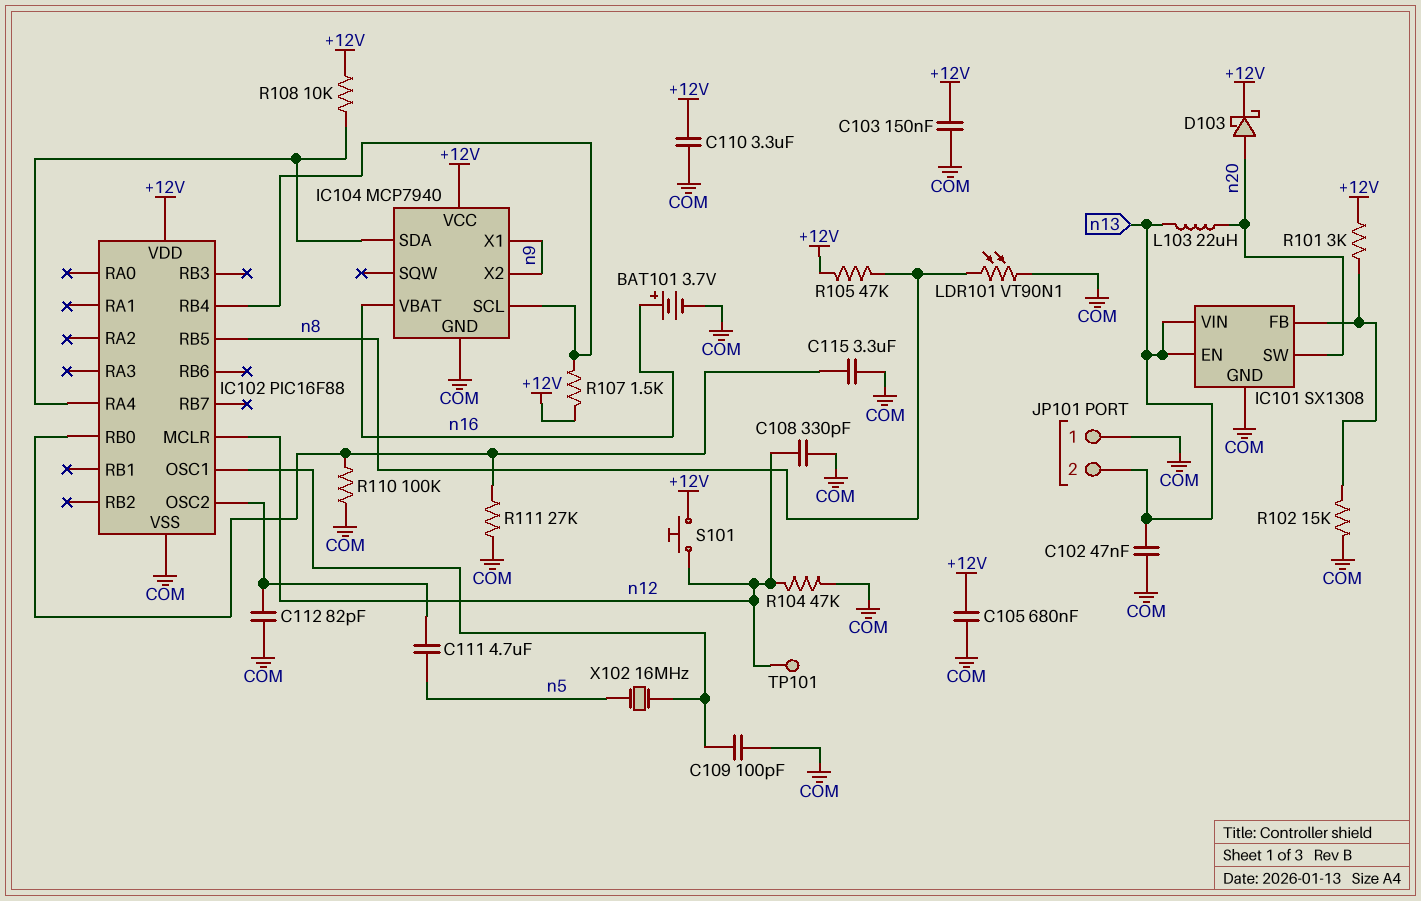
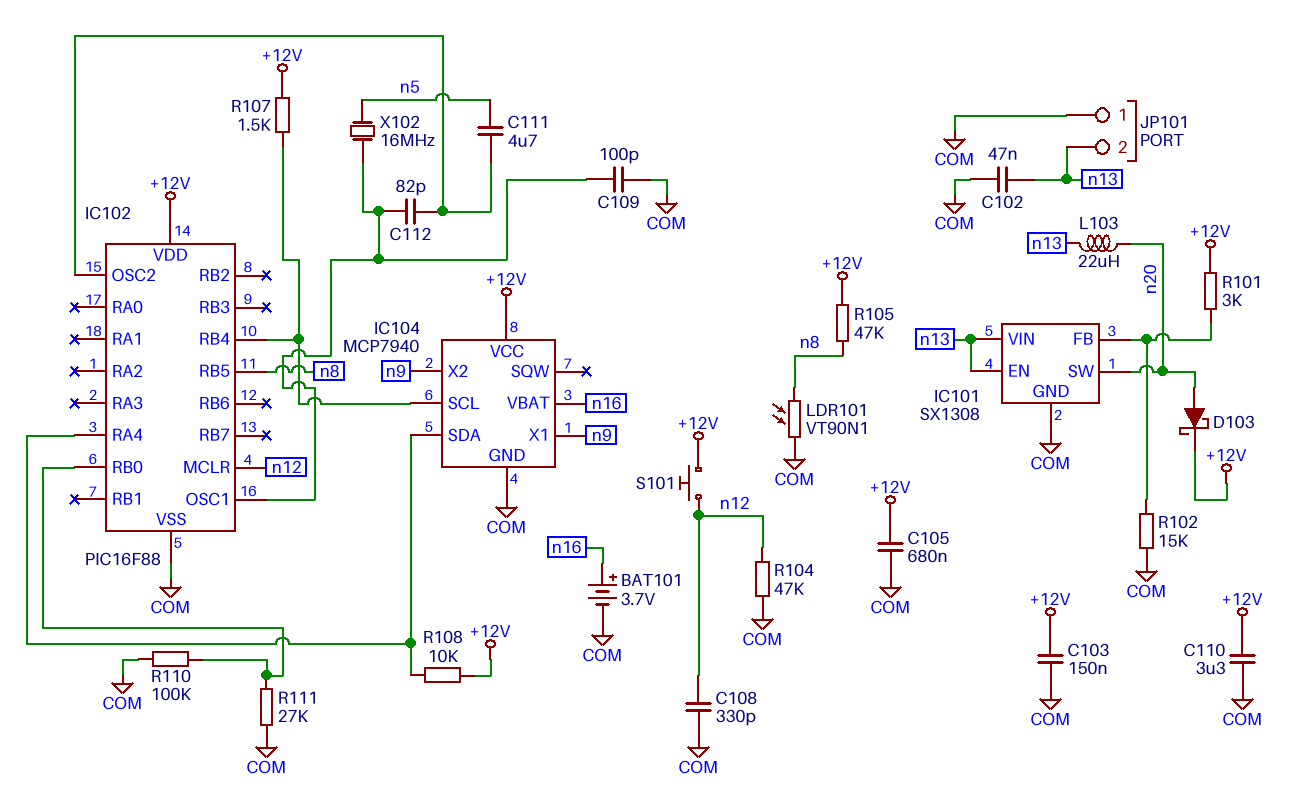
C112: 82pF (COM, IC102/OSC2) -> 82pF (IC102/OSC1, IC102/OSC2)
C115: 3.3uF (COM, IC102/RB0) -> none
TP101: test point (n12) -> none

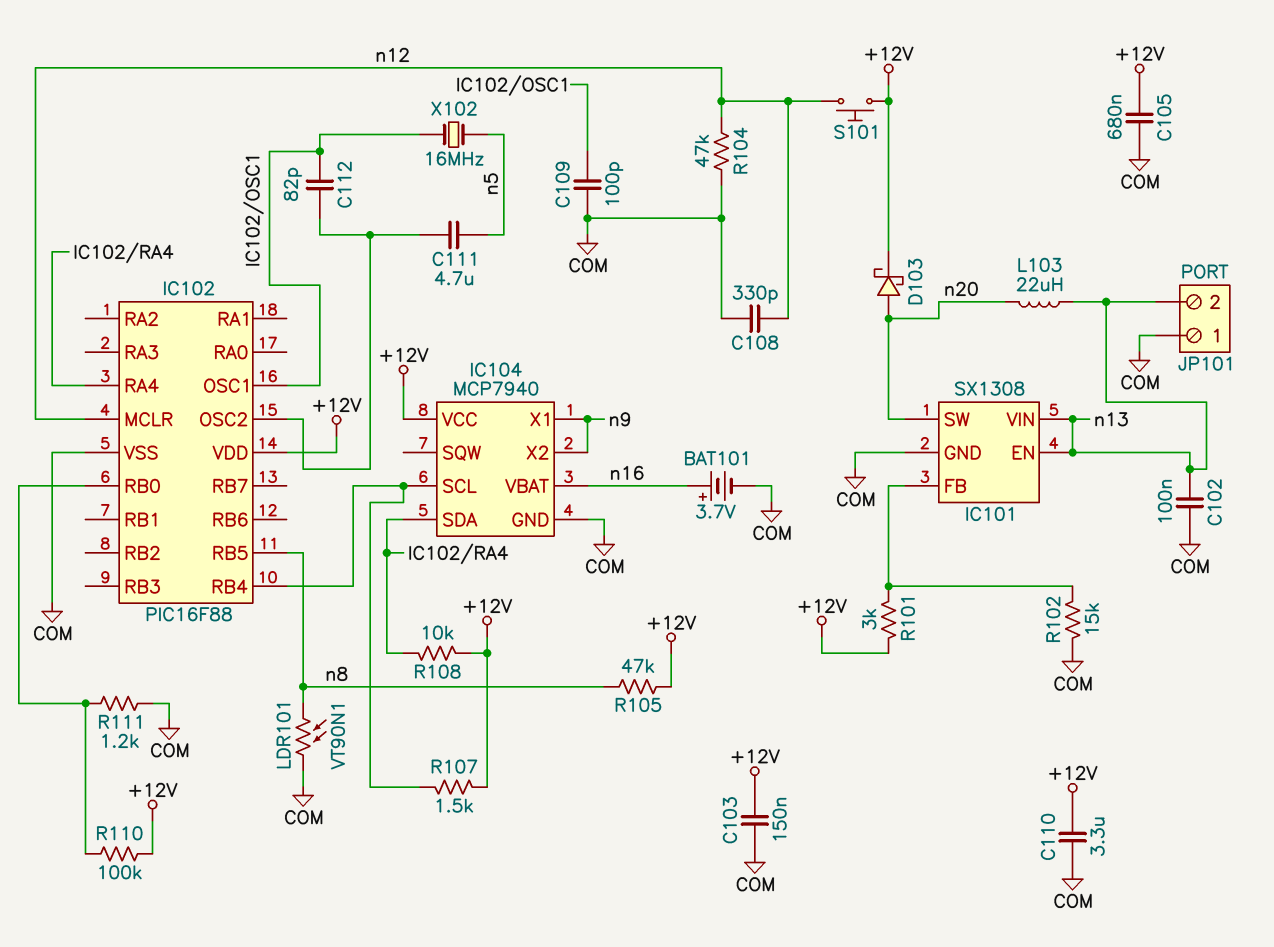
C102: 47nF (COM, n13) -> 100nF (COM, n13)
R110: 100k (COM, IC102/RB0) -> 100k (+12V, IC102/RB0)
R111: 27k (COM, IC102/RB0) -> 1.2k (COM, IC102/RB0)

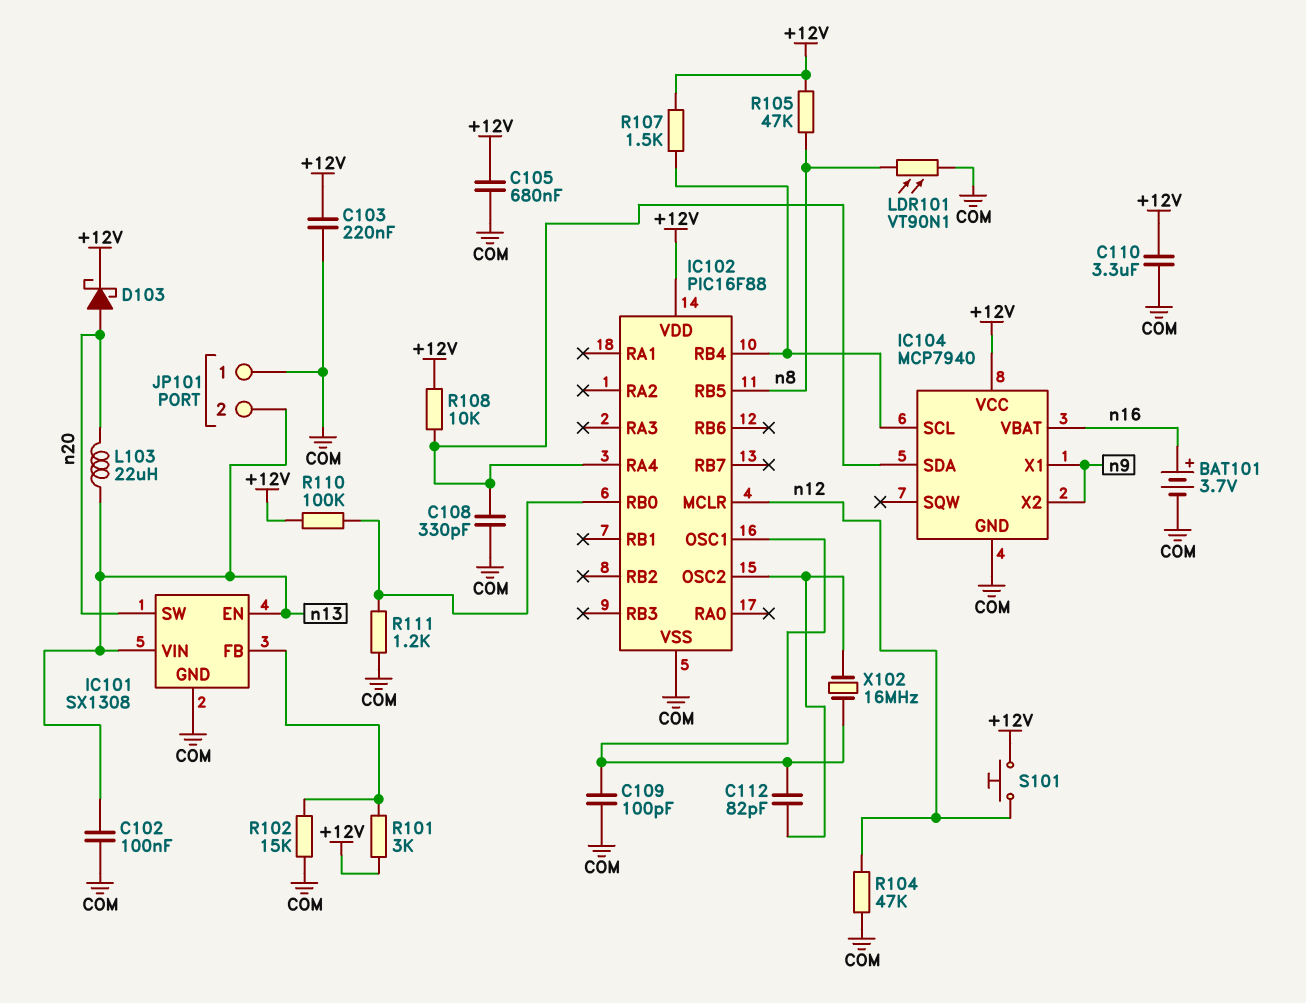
C103: 150nF (+12V, COM) -> 220nF (+12V, COM)
C108: 330pF (COM, n12) -> 330pF (COM, IC102/RA4)
C111: 4.7uF (IC102/OSC2, n5) -> none
X102: 16MHz (IC102/OSC1, n5) -> 16MHz (IC102/OSC1, IC102/OSC2)

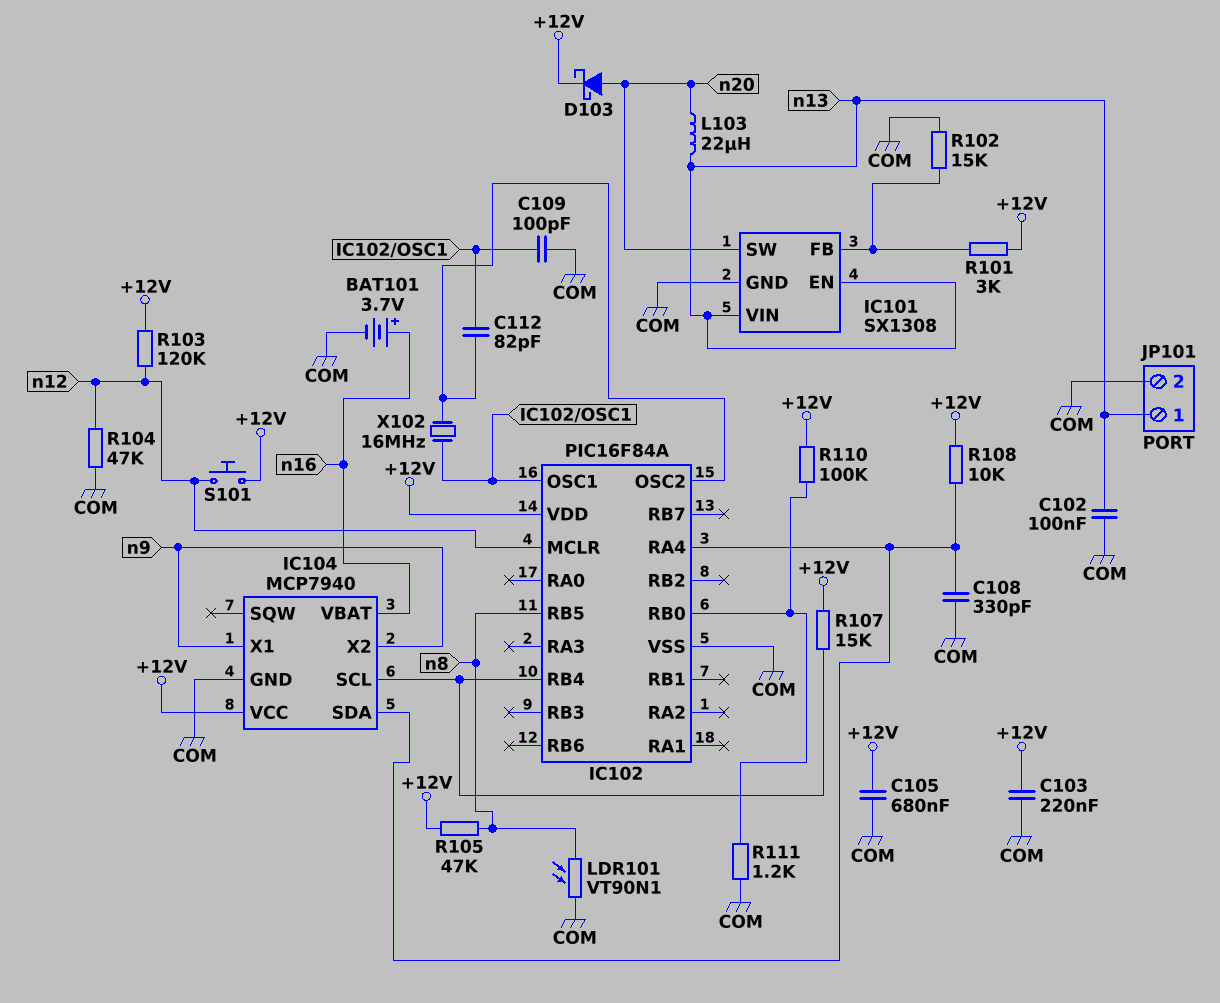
C110: 3.3uF (+12V, COM) -> none
IC102: PIC16F88 -> PIC16F84A
JP101 pin 1: COM -> n13
JP101 pin 2: n13 -> COM
R103: none -> 120k (+12V, n12)
R107: 1.5k (+12V, IC102/RB4) -> 15k (+12V, IC102/RB4)

